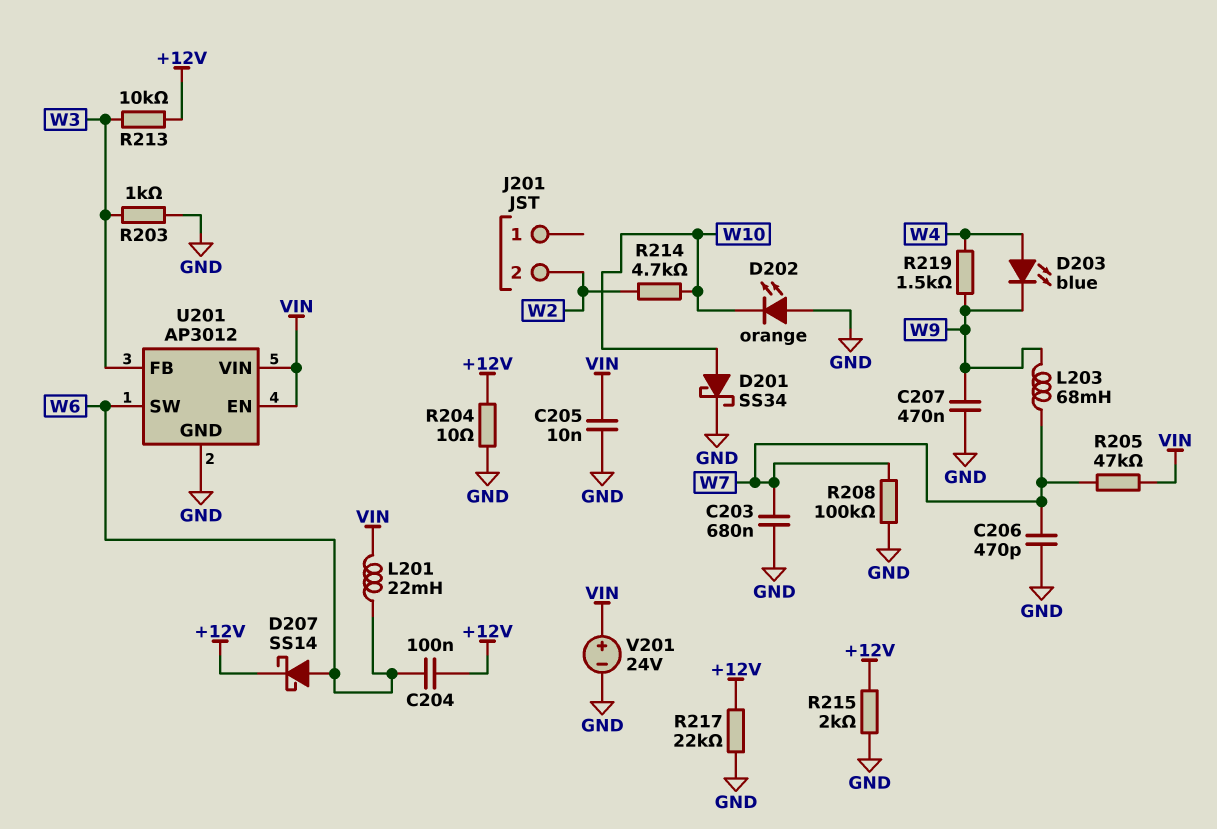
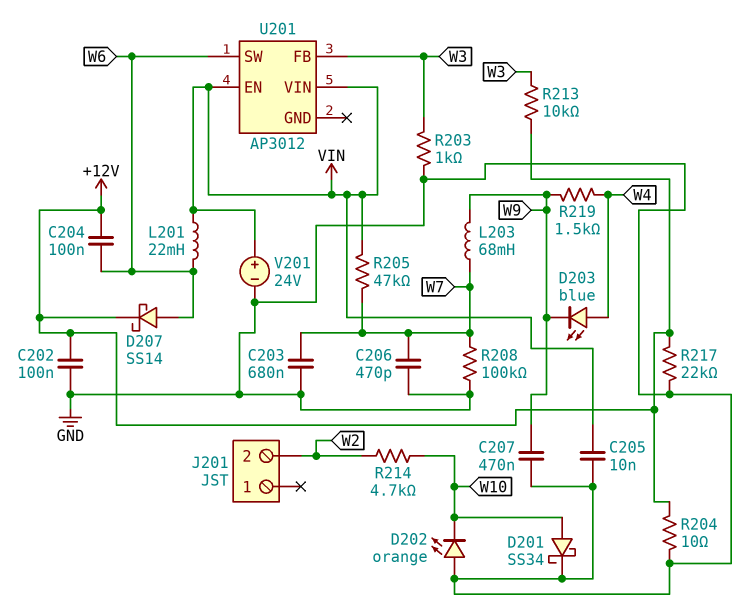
C202: none -> 100nF (+12V, GND)
R215: 2k (+12V, GND) -> none
U201 pin GND: GND -> none

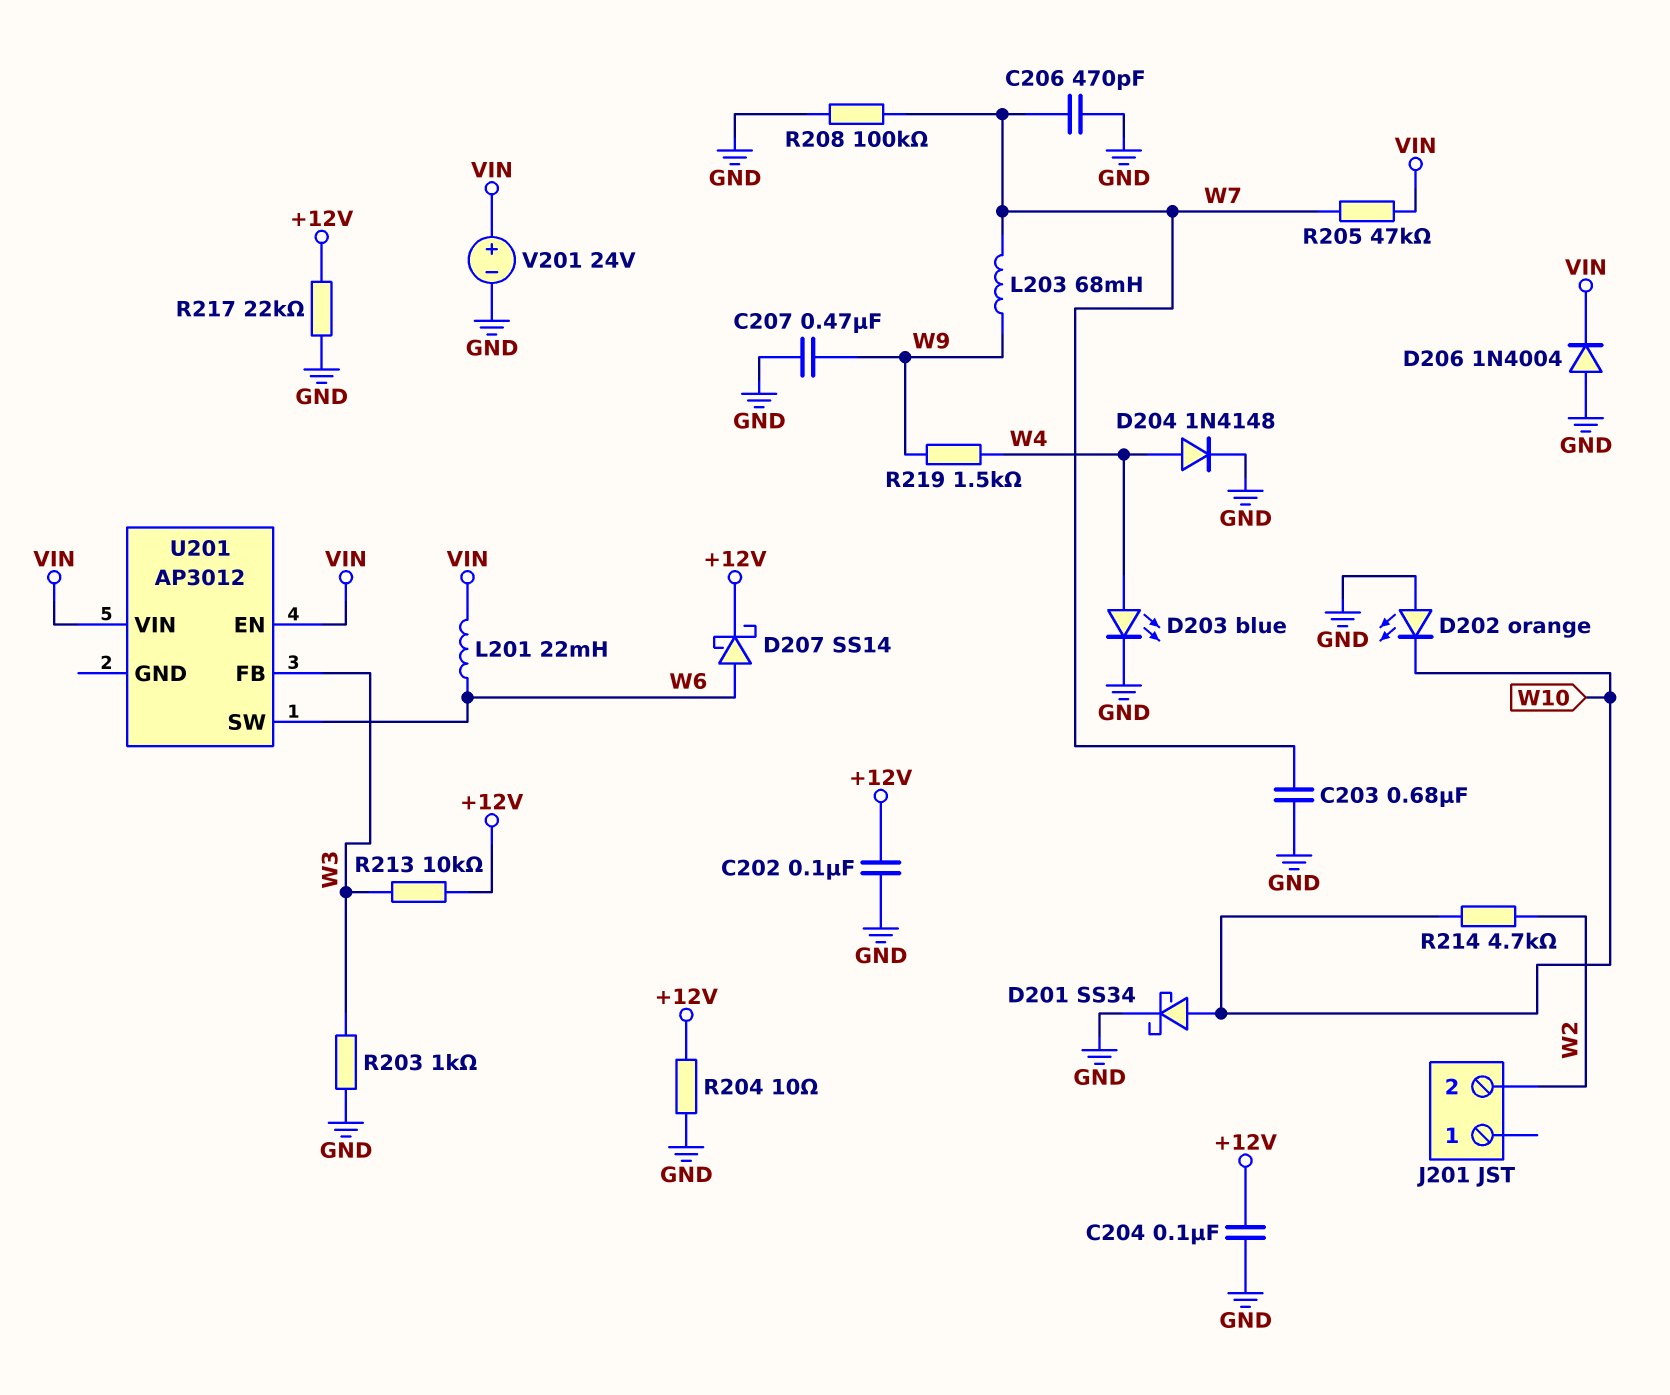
C204: 100nF (+12V, W6) -> 100nF (+12V, GND)
C205: 10nF (GND, VIN) -> none
D203: LED blue (A W4, K W9) -> LED blue (A W4, K GND)
D204: none -> diode 1N4148 (A W4, K GND)
D206: none -> diode 1N4004 (A GND, K VIN)

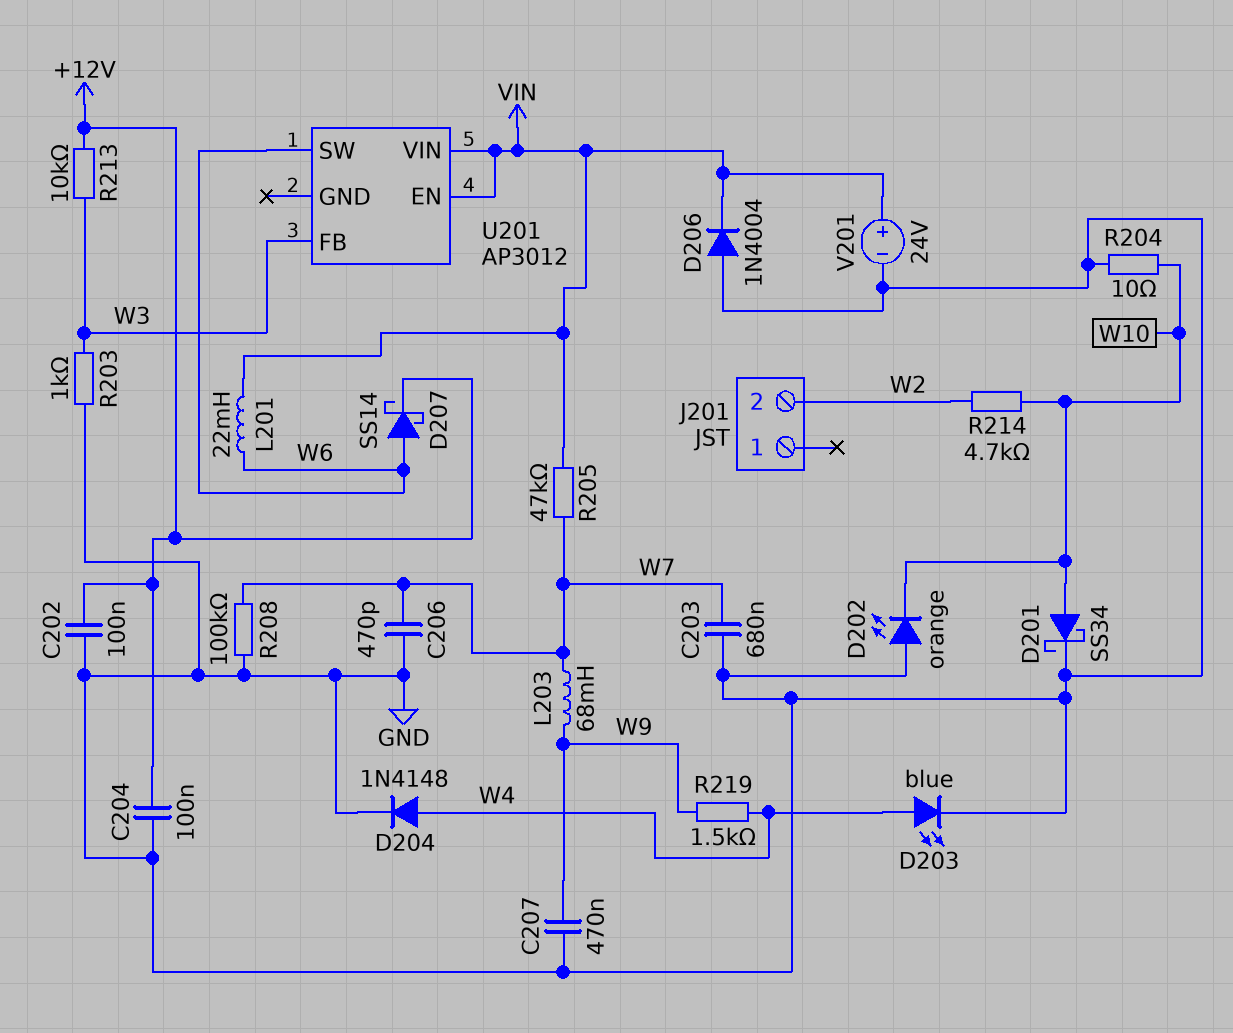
R204: 10 (+12V, GND) -> 10 (GND, W10)
R217: 22k (+12V, GND) -> none

